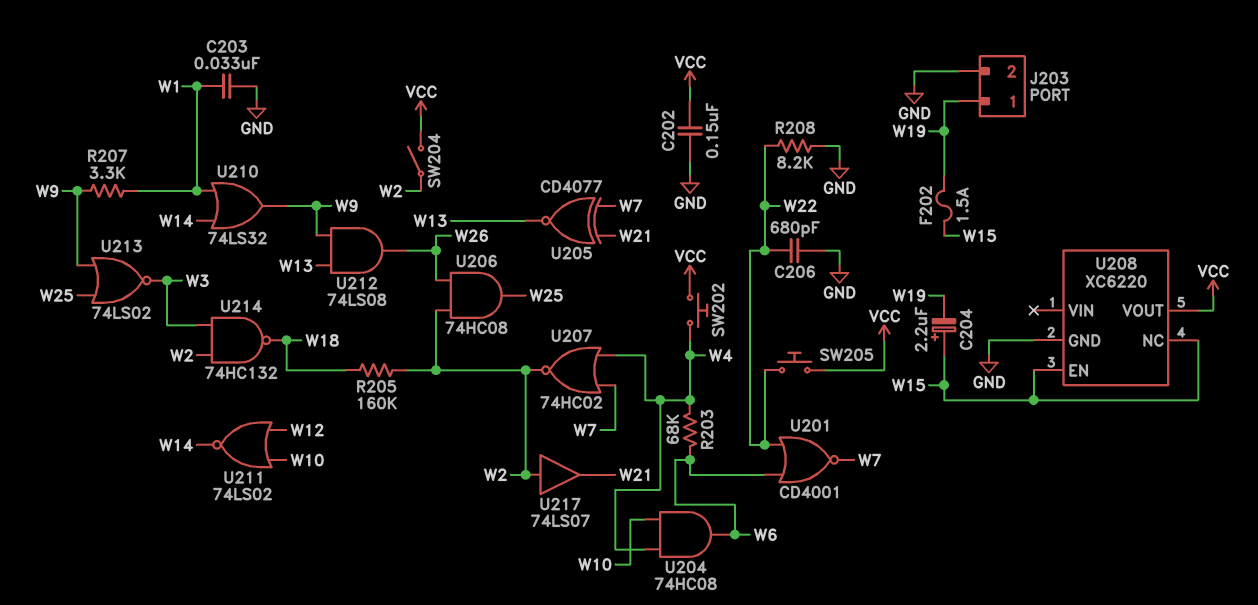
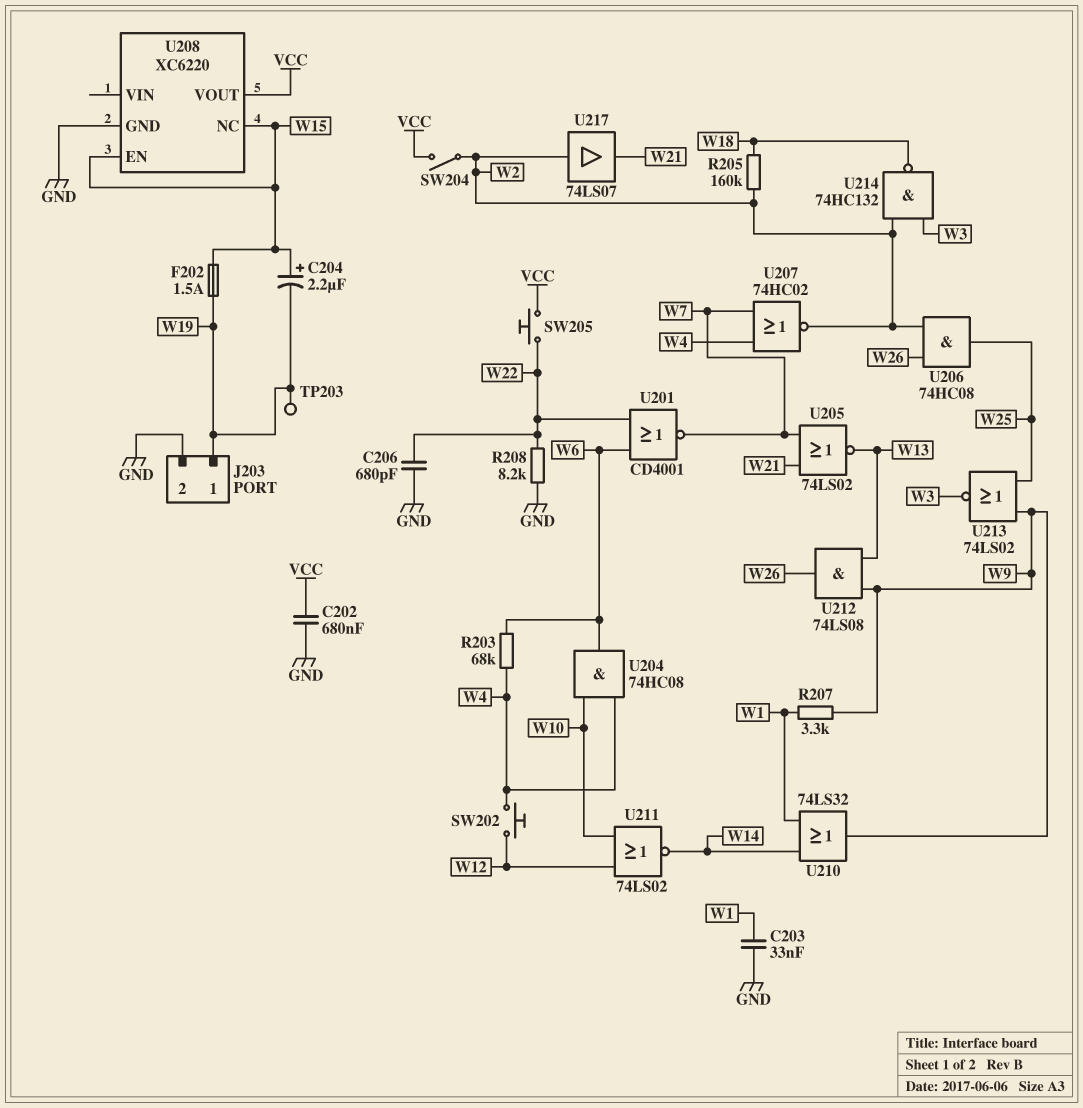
C202: 150nF (GND, VCC) -> 680nF (GND, VCC)
SW202: button (VCC, W4) -> button (W4, W12)
TP203: none -> test point (W19)
U205: XNOR CD4077 (in W7, in W21, out W13) -> NOR 74LS02 (in W7, in W21, out W13)

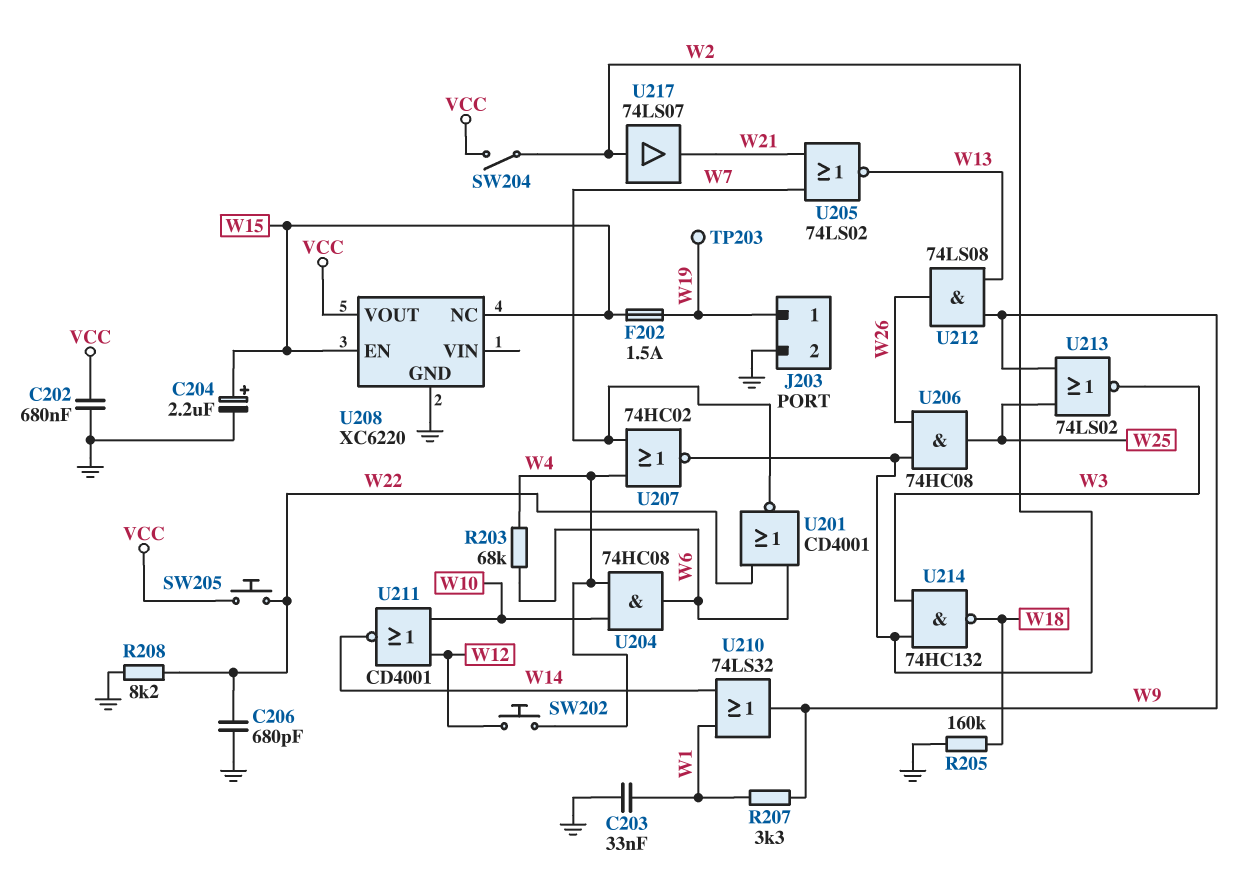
C204: 2.2uF (plus W15, minus W19) -> 2.2uF (plus W15, minus GND)
R205: 160k (W2, W18) -> 160k (GND, W18)
U211: NOR 74LS02 (in W10, in W12, out W14) -> NOR CD4001 (in W10, in W12, out W14)

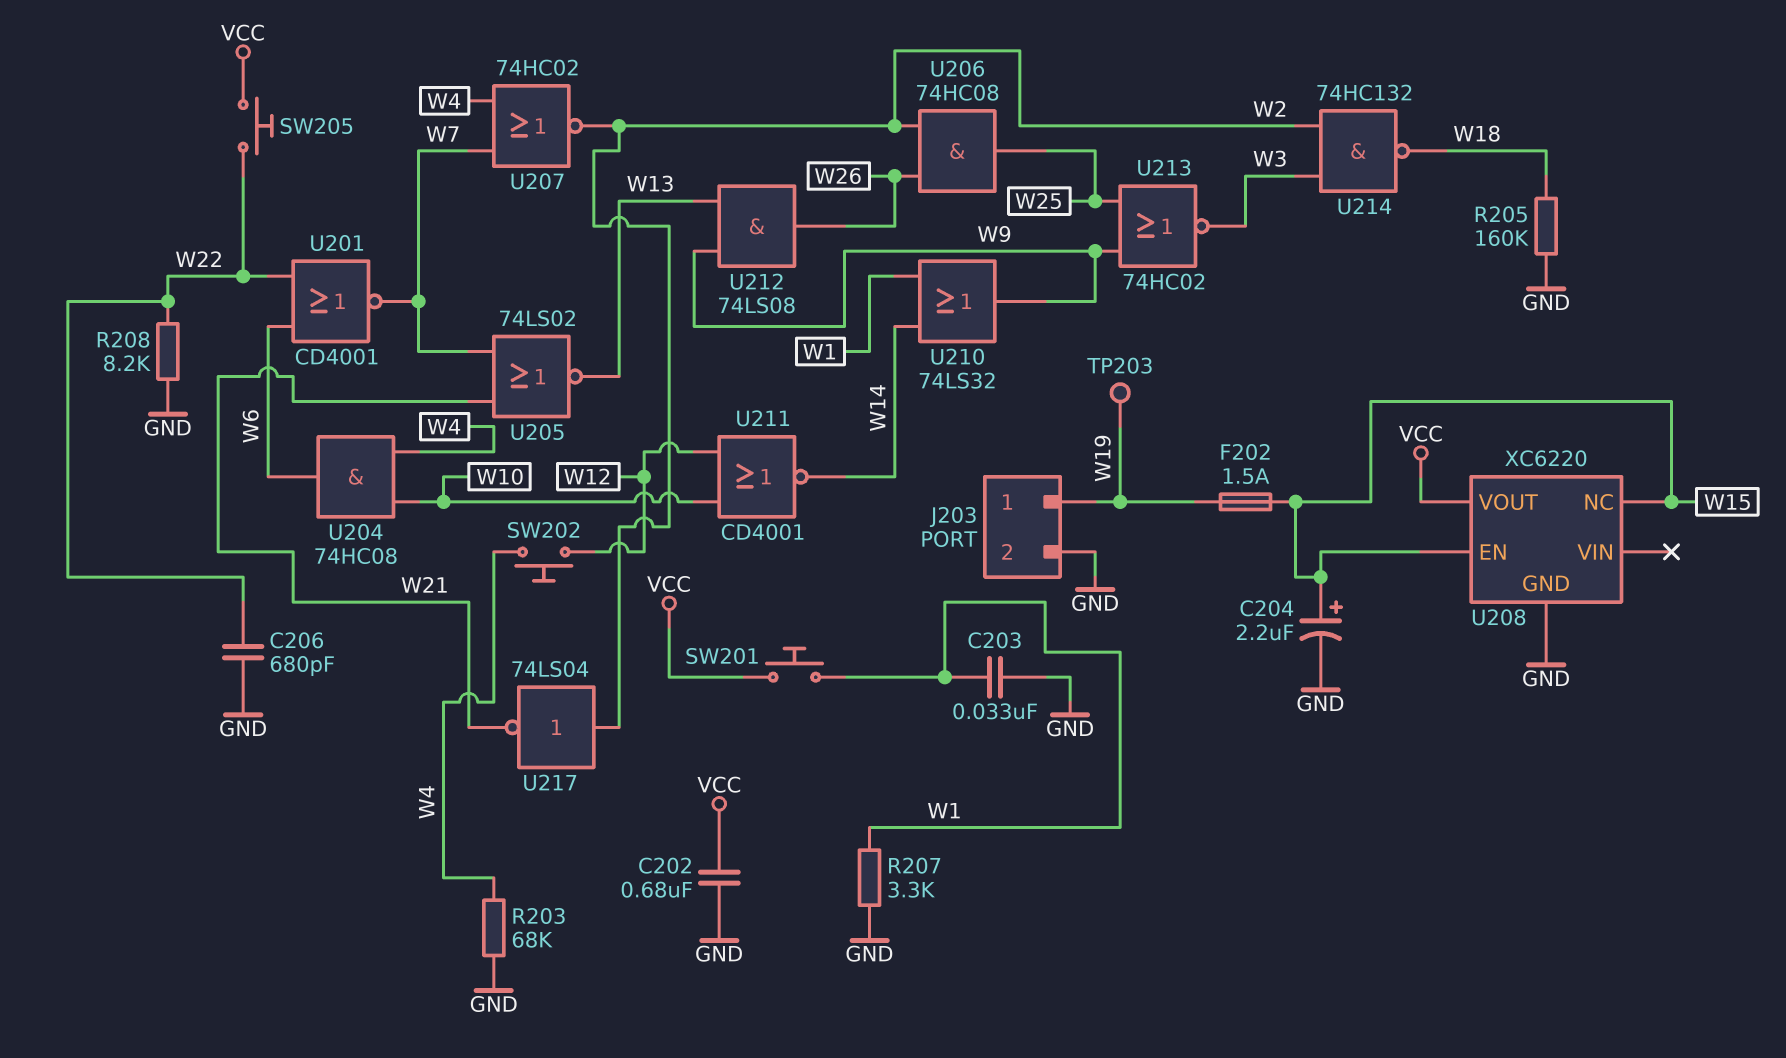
R203: 68k (W4, W6) -> 68k (GND, W4)
R207: 3.3k (W1, W9) -> 3.3k (GND, W1)
SW201: none -> button (VCC, W1)
SW204: switch (VCC, W2) -> none
U213: NOR 74LS02 (in W9, in W25, out W3) -> NOR 74HC02 (in W9, in W25, out W3)
U217: buffer 74LS07 (in W2, out W21) -> NOT 74LS04 (in W2, out W21)

